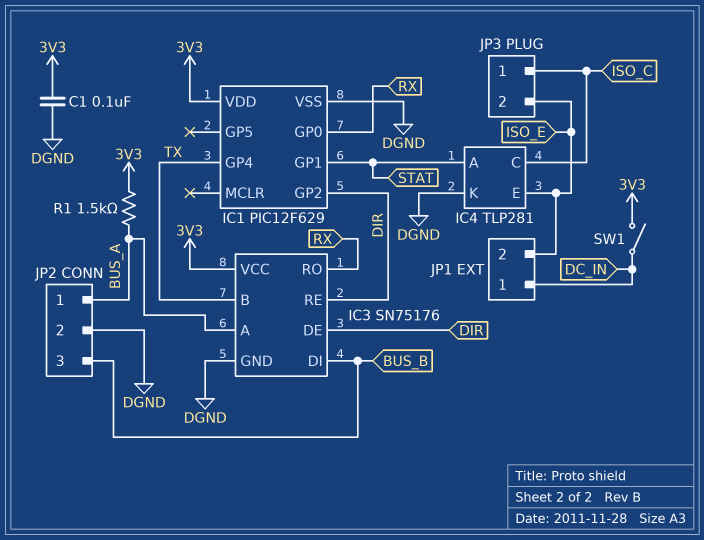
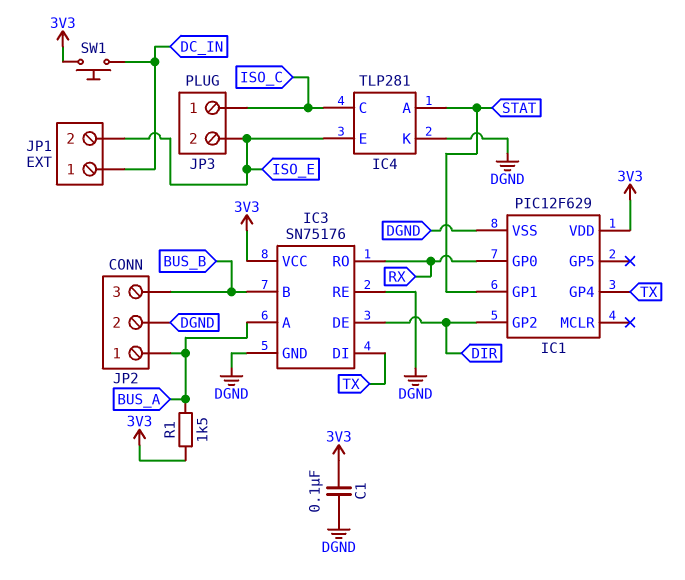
IC3 pin B: TX -> BUS_B
IC3 pin DI: BUS_B -> TX
IC3 pin RE: DIR -> DGND
SW1: switch (3V3, DC_IN) -> button (3V3, DC_IN)

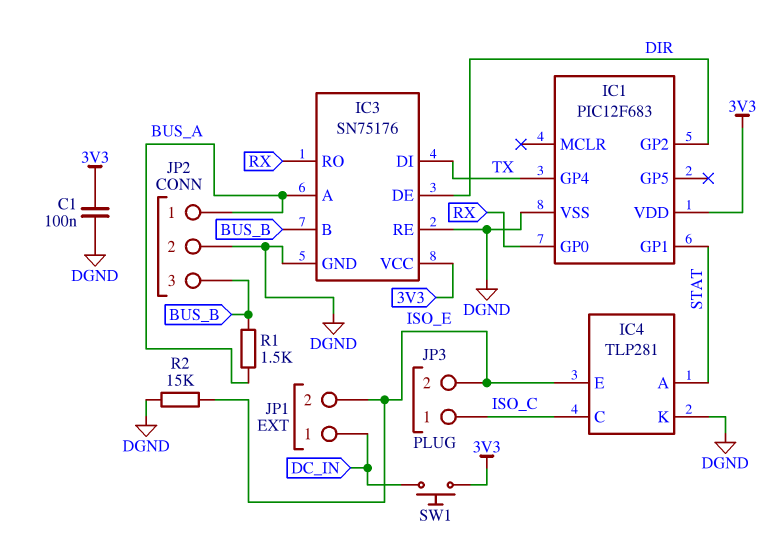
IC1: PIC12F629 -> PIC12F683
R1: 1.5k (3V3, BUS_A) -> 1.5k (BUS_A, BUS_B)
R2: none -> 15k (DGND, ISO_E)

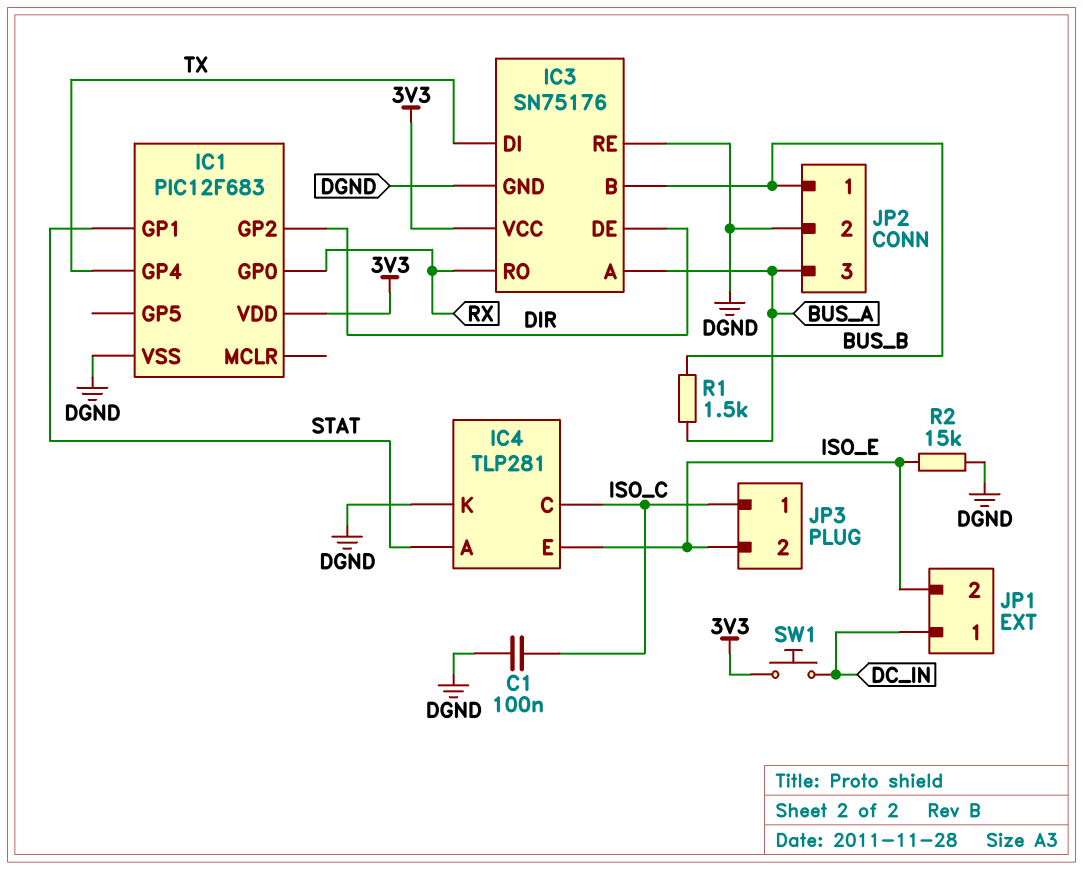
C1: 100nF (3V3, DGND) -> 100nF (DGND, ISO_C)
JP2 pin 1: BUS_A -> BUS_B
JP2 pin 3: BUS_B -> BUS_A

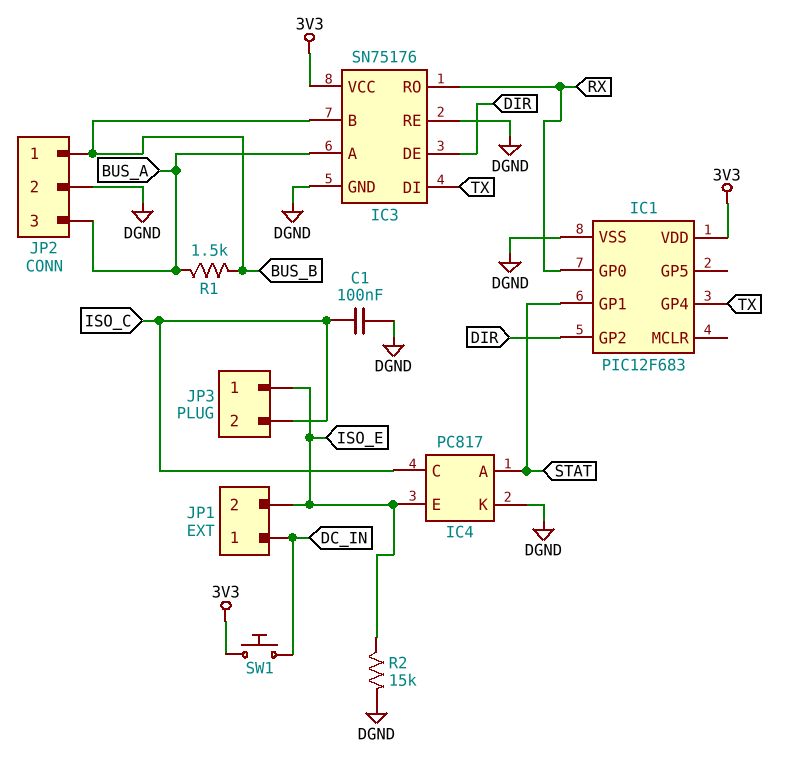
IC4: TLP281 -> PC817
JP3 pin 1: ISO_C -> ISO_E
JP3 pin 2: ISO_E -> ISO_C

